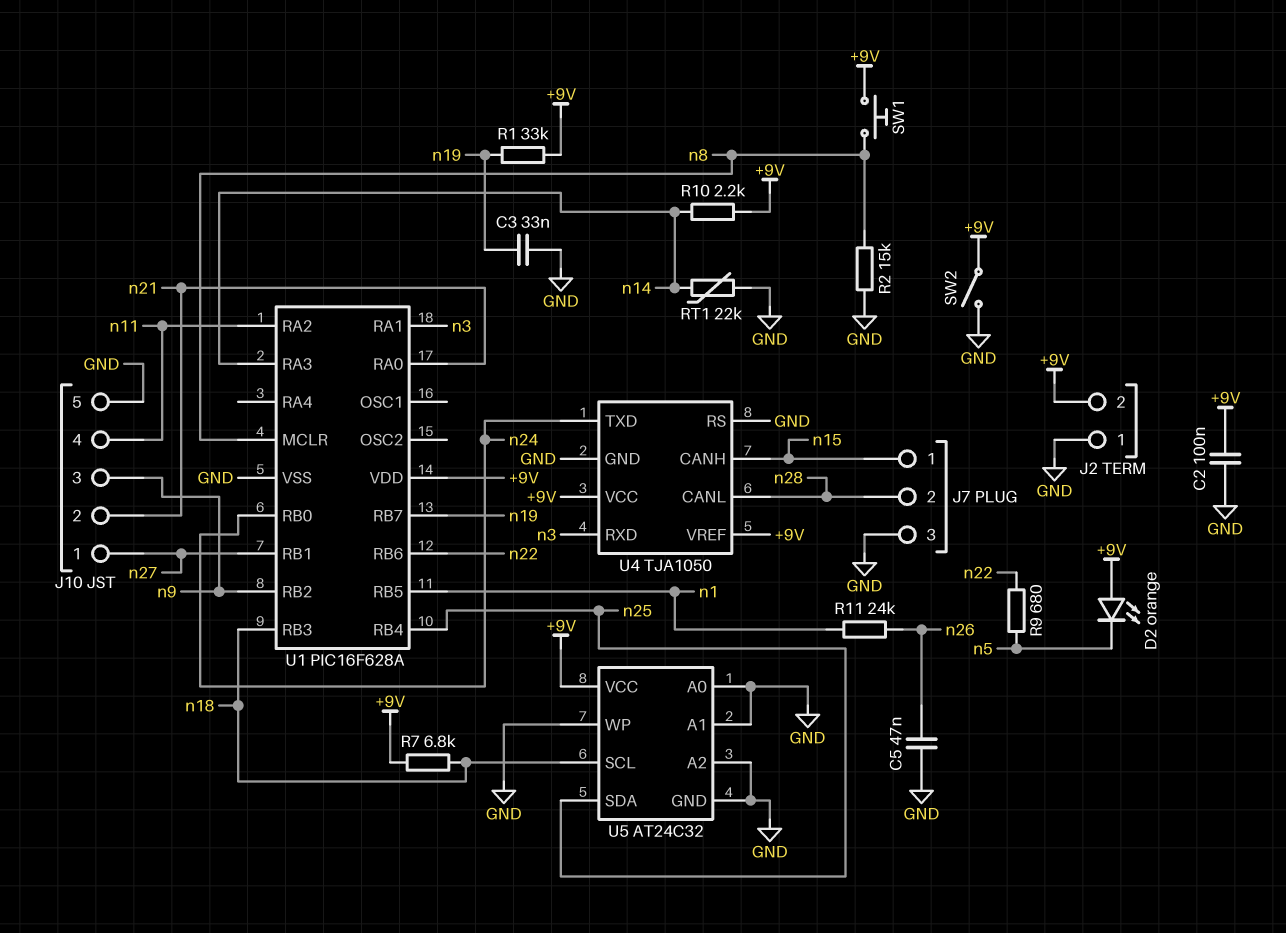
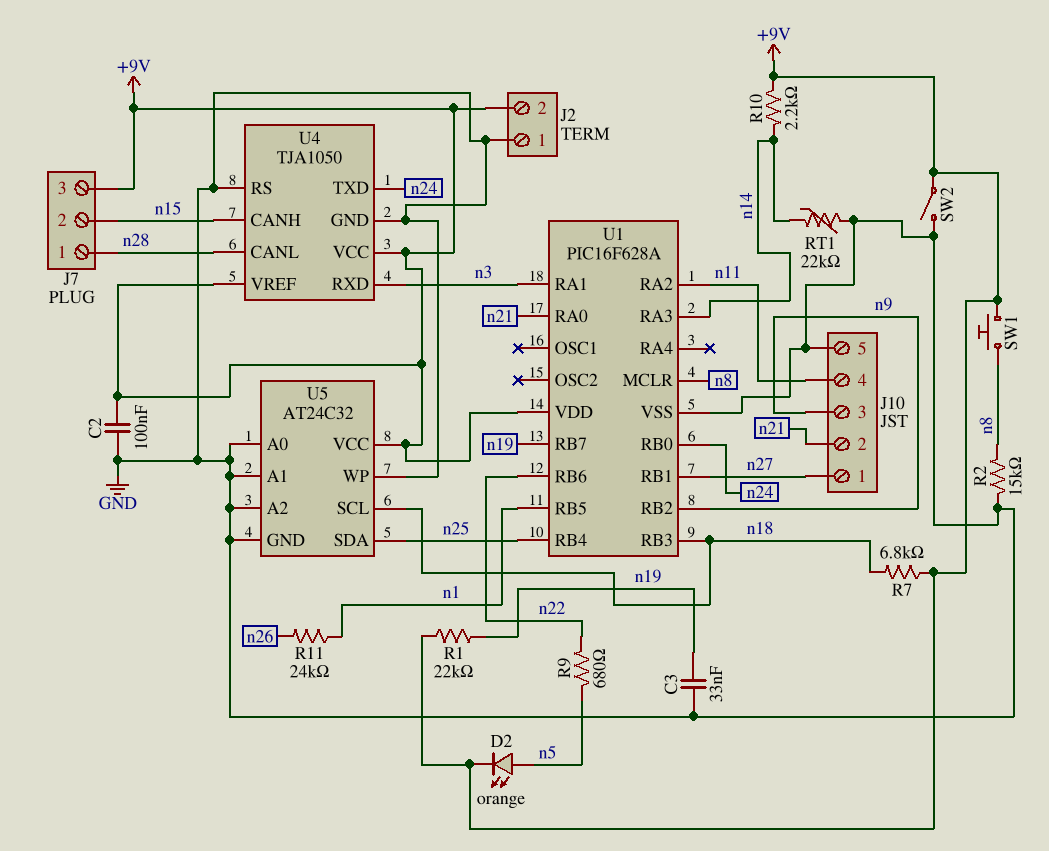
C5: 47nF (GND, n26) -> none
D2: LED orange (A +9V, K n5) -> LED orange (A n5, K +9V)
J7 pin 1: n15 -> n28
J7 pin 2: n28 -> n15
J7 pin 3: GND -> +9V
R1: 33k (+9V, n19) -> 22k (+9V, n19)

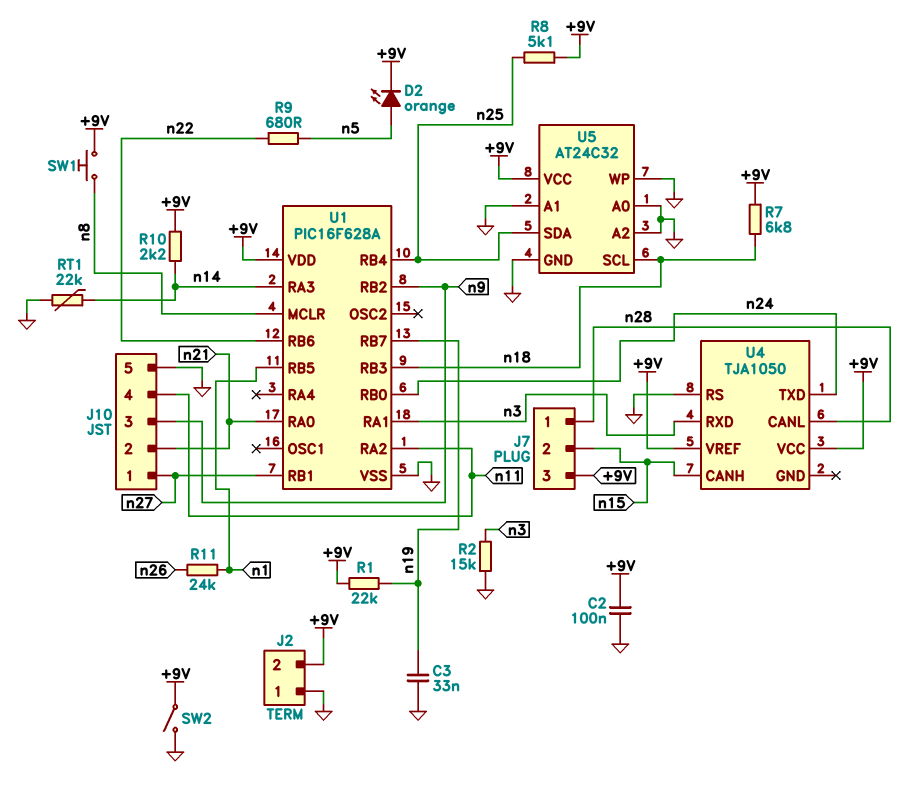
R2: 15k (GND, n8) -> 15k (GND, n3)
R8: none -> 5.1k (+9V, n25)
U4 pin GND: GND -> none

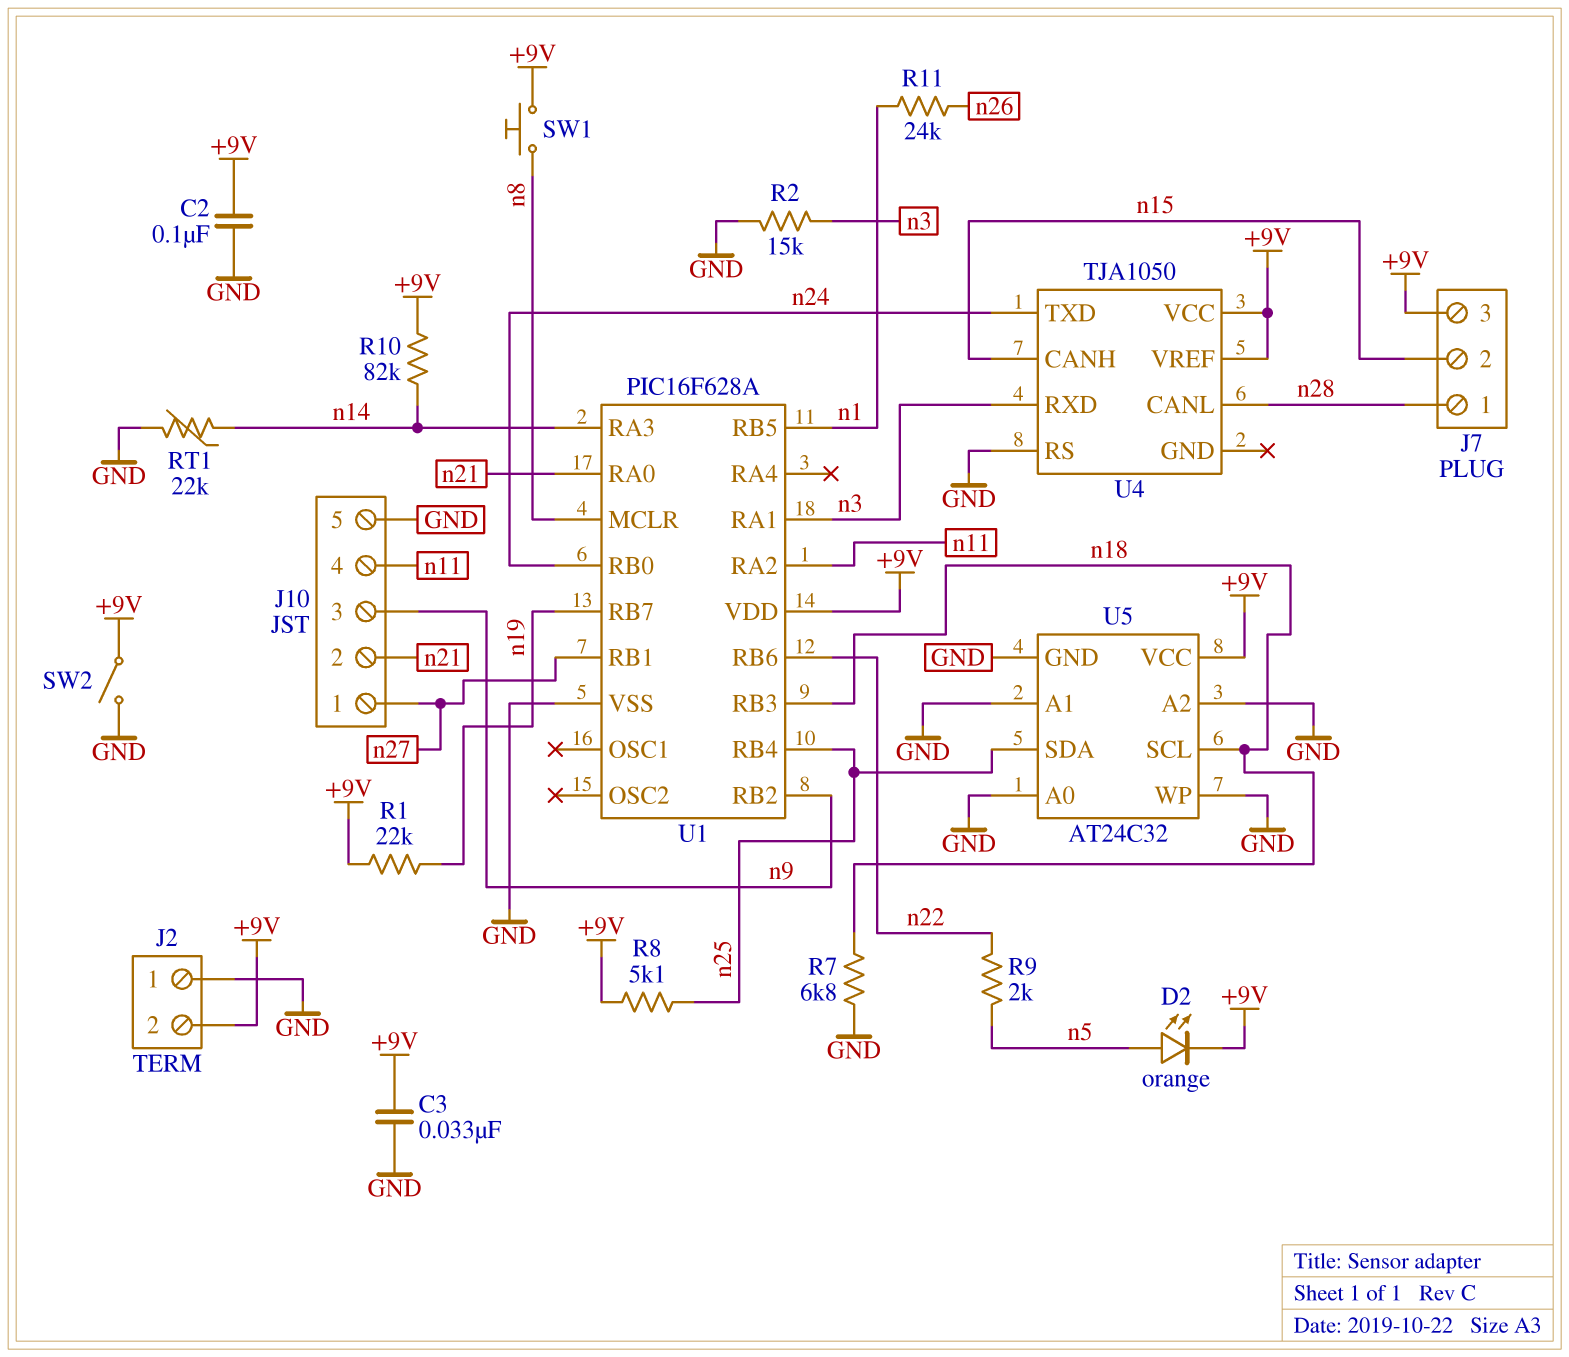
C3: 33nF (GND, n19) -> 33nF (+9V, GND)
R7: 6.8k (+9V, n18) -> 6.8k (GND, n18)
R9: 680 (n5, n22) -> 2k (n5, n22)
R10: 2.2k (+9V, n14) -> 82k (+9V, n14)

